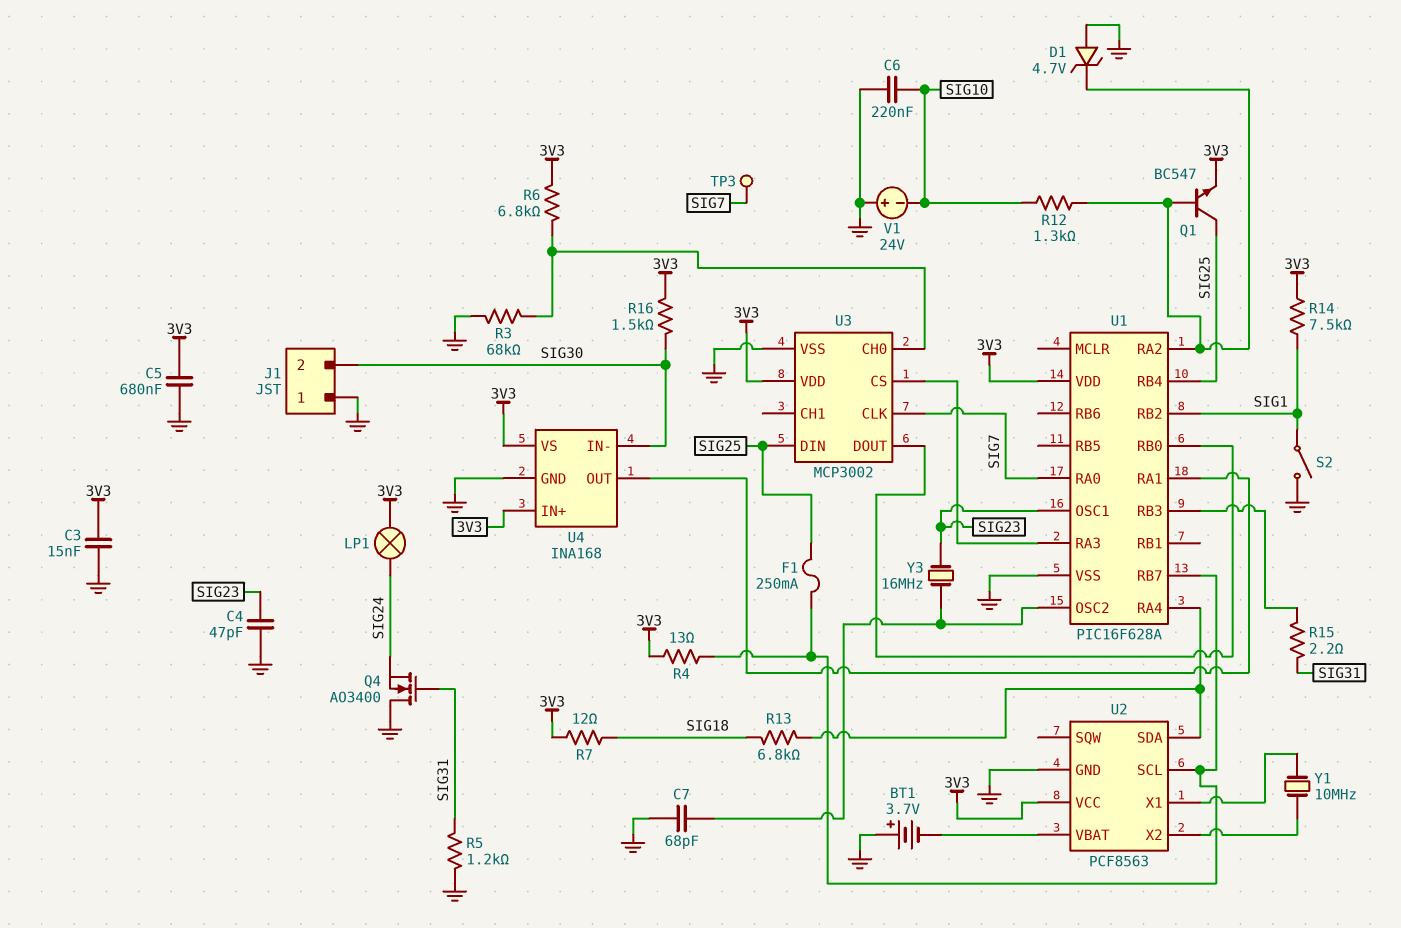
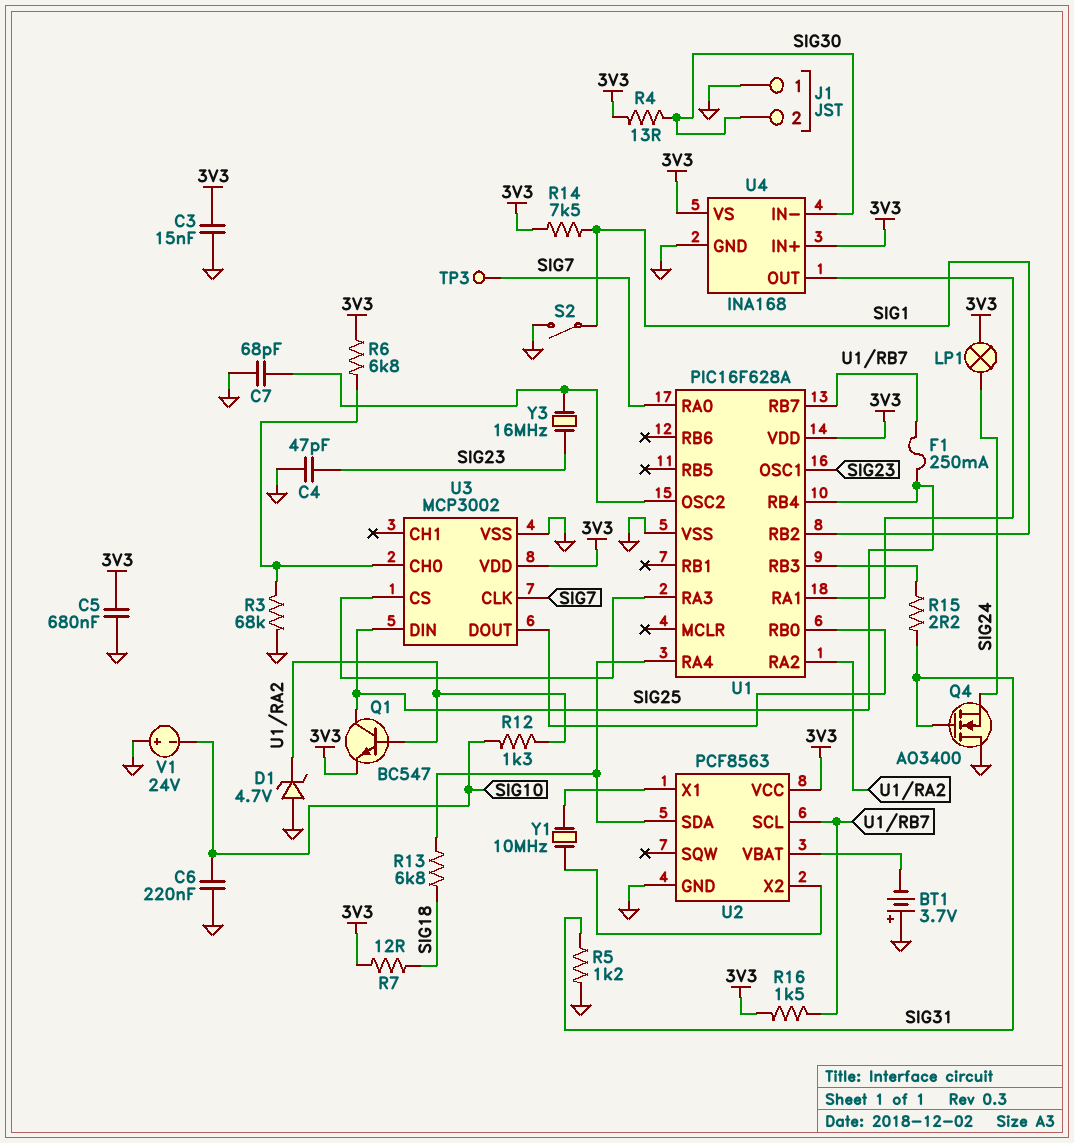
R4: 13 (3V3, U1/RB7) -> 13 (3V3, SIG30)
R16: 1.5k (3V3, SIG30) -> 1.5k (3V3, U1/RB7)

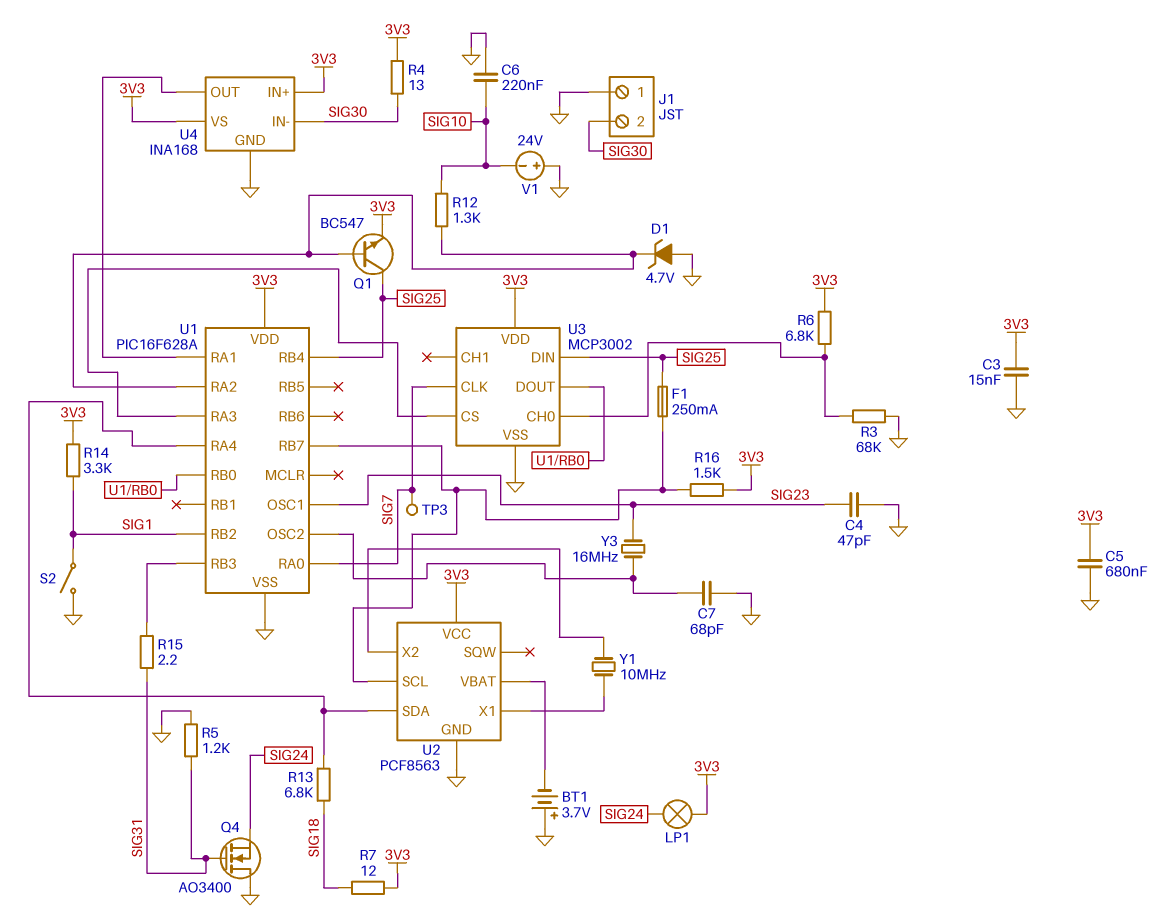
R14: 7.5k (3V3, SIG1) -> 3.3k (3V3, SIG1)

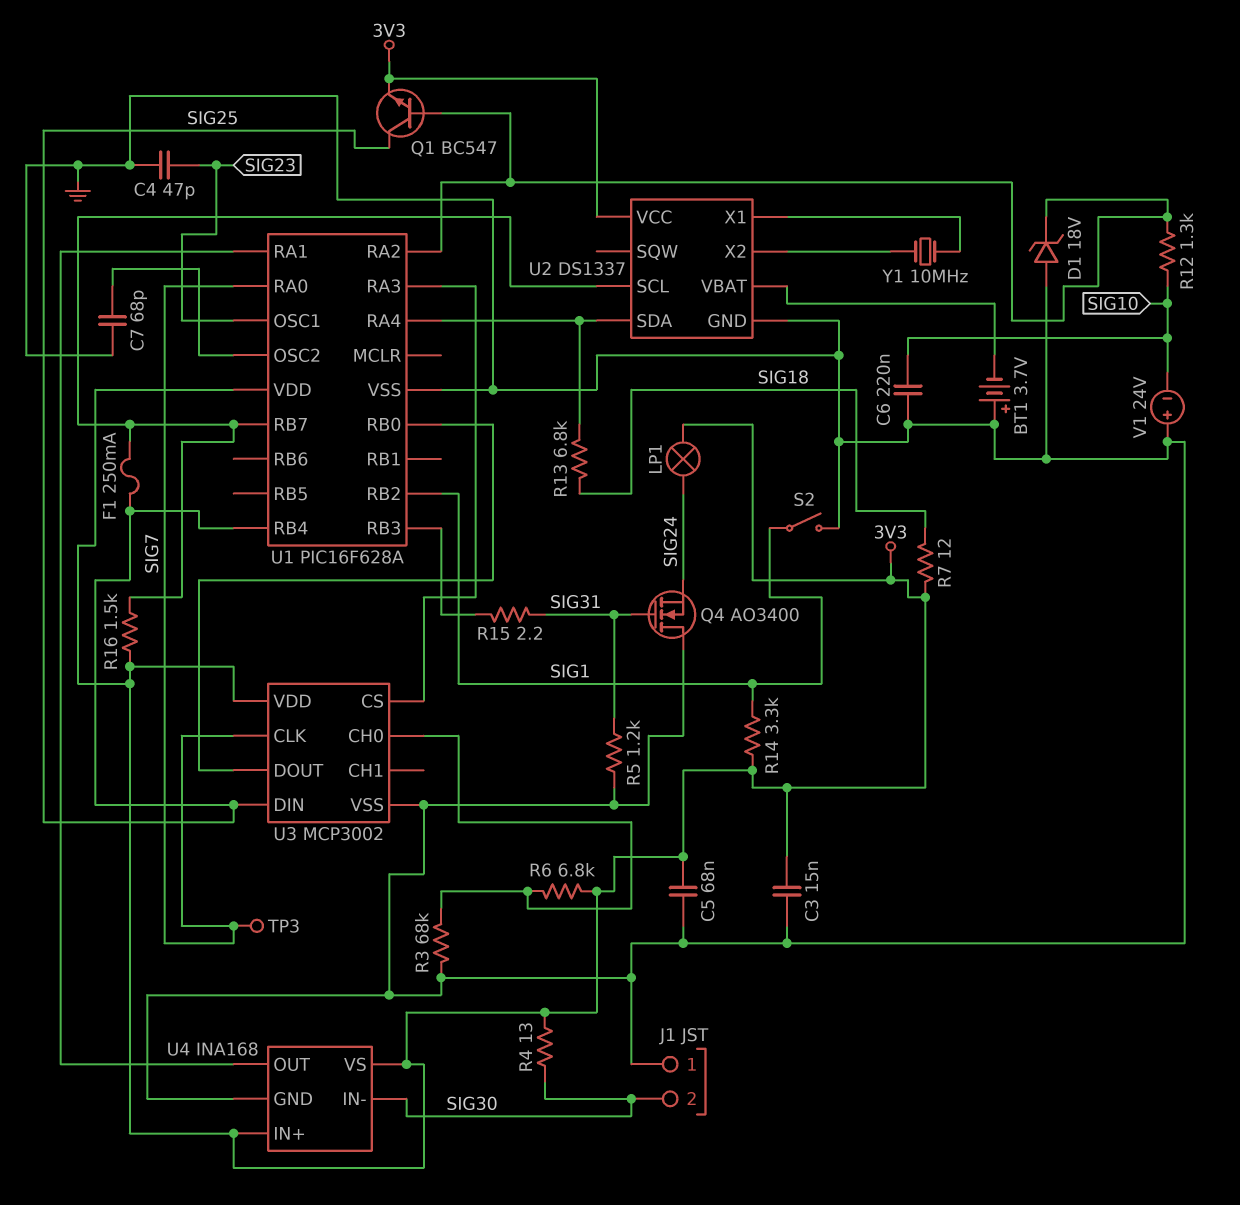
C5: 680nF (3V3, GND) -> 68nF (3V3, GND)
D1: zener 4.7V (A GND, K U1/RA2) -> zener 18V (A GND, K U1/RA2)
U2: PCF8563 -> DS1337
Y3: 16MHz (SIG23, U1/OSC2) -> none

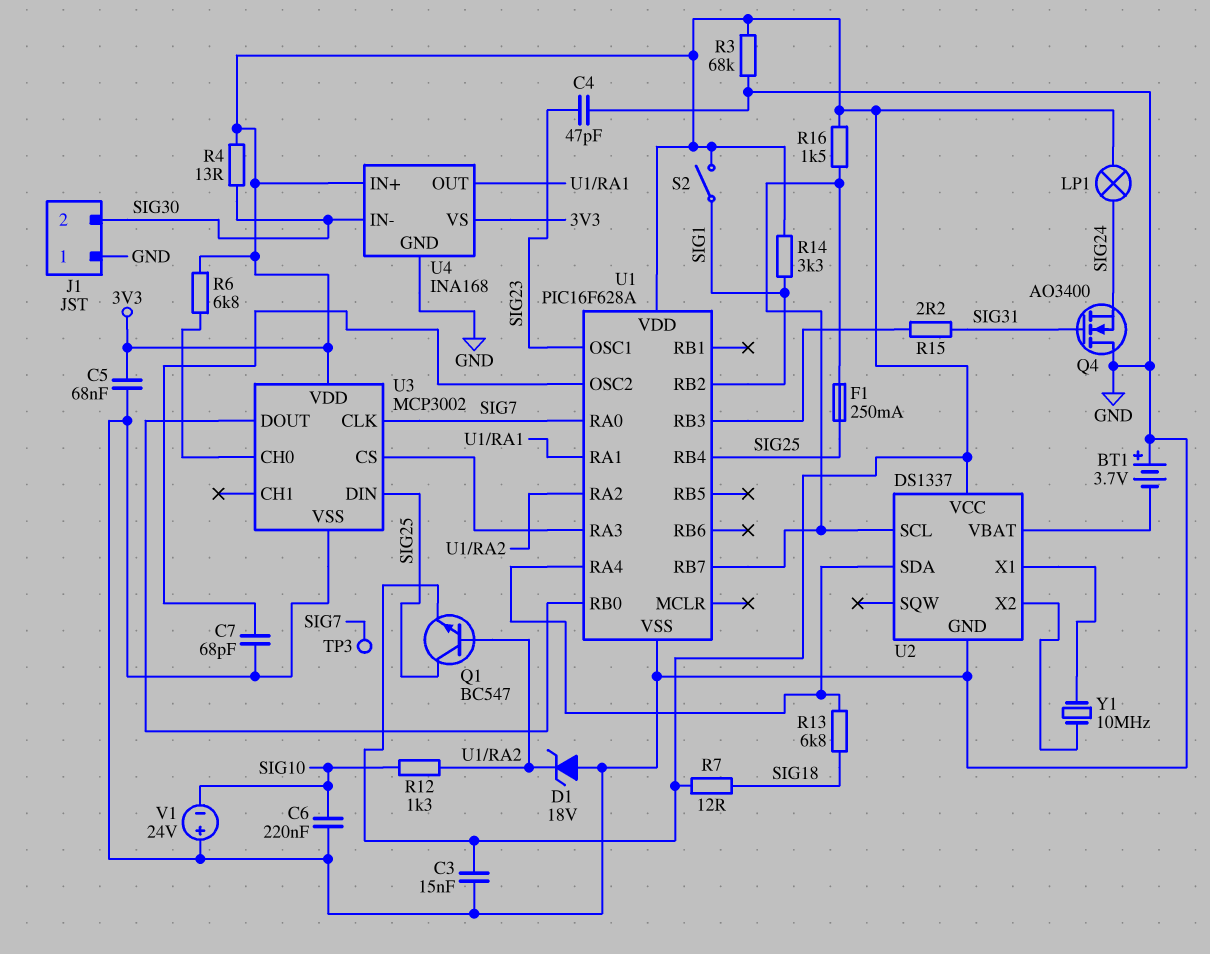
R3: 68k (GND, U3/CH0) -> 68k (3V3, GND)
R5: 1.2k (GND, SIG31) -> none
S2: switch (GND, SIG1) -> switch (3V3, SIG1)

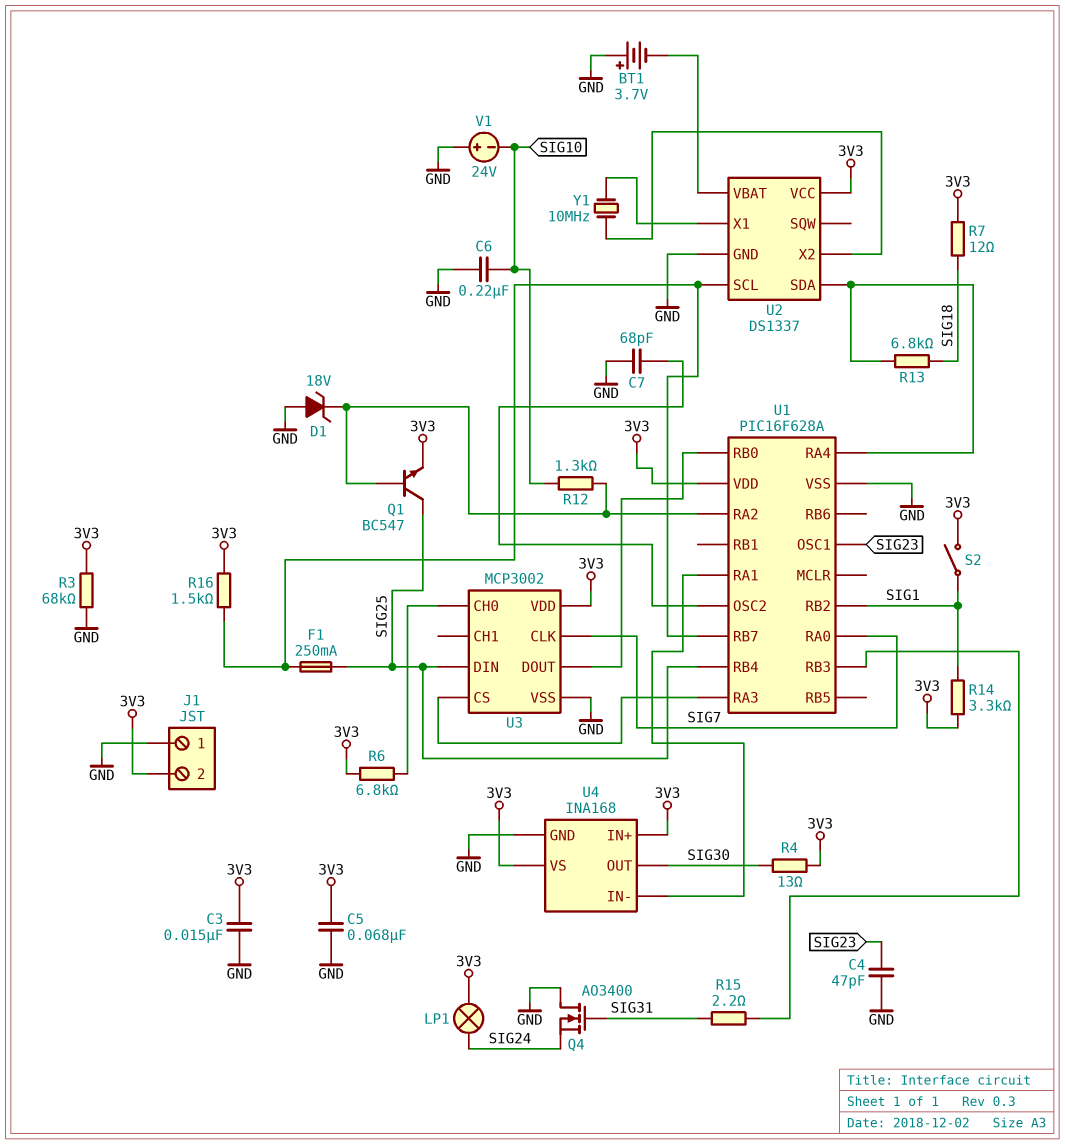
J1 pin 2: SIG30 -> 3V3
TP3: test point (SIG7) -> none
U4 pin IN-: SIG30 -> U1/RA1
U4 pin OUT: U1/RA1 -> SIG30

